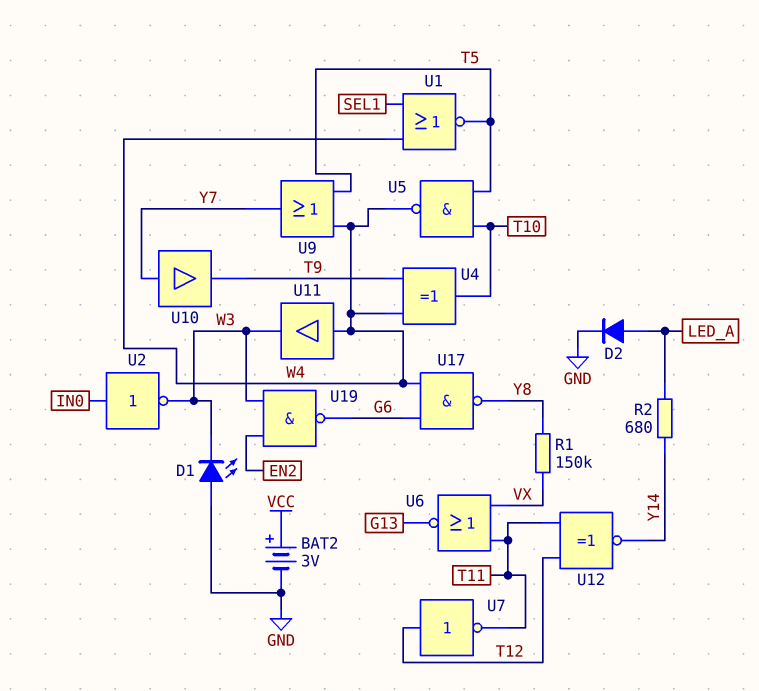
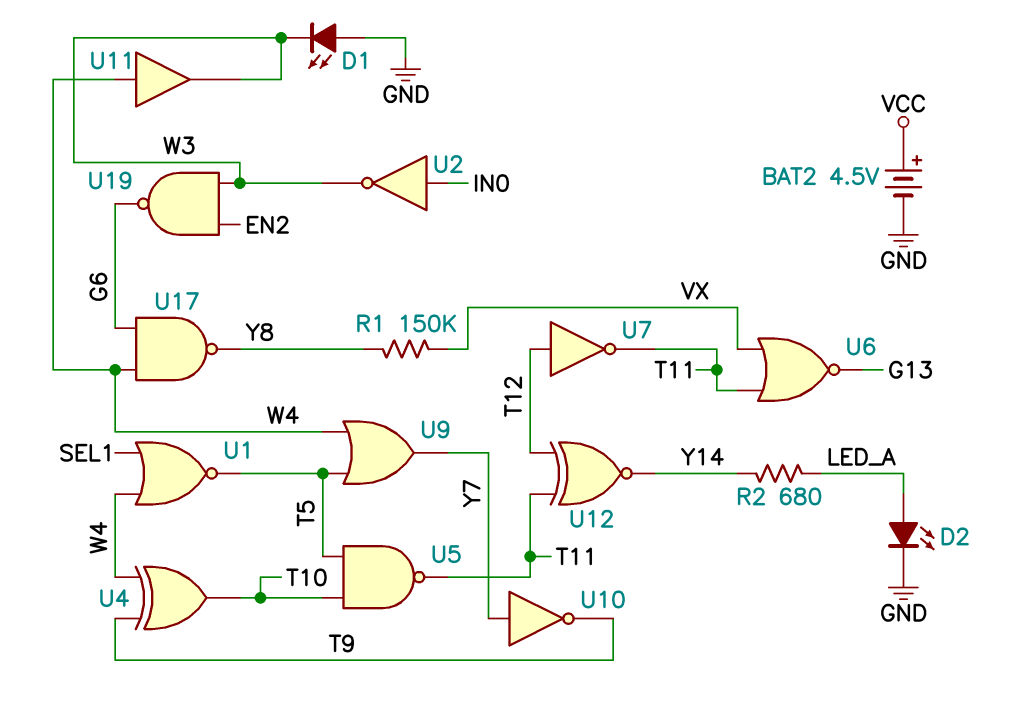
BAT2: 3V (plus VCC, minus GND) -> 4.5V (plus VCC, minus GND)
D2: diode (A LED_A, K GND) -> LED (A LED_A, K GND)
U5: NAND (in T5, in T10, out W4) -> NAND (in T5, in T10, out T11)
U10: buffer (in Y7, out T9) -> NOT (in Y7, out T9)

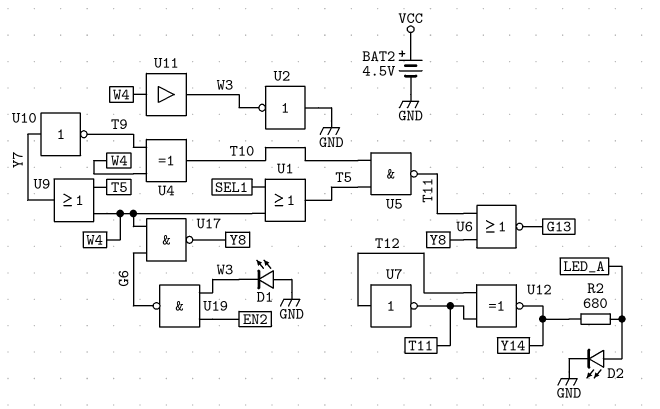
R1: 150k (VX, Y8) -> none
U1: NOR (in SEL1, in W4, out T5) -> OR (in SEL1, in W4, out T5)
U2: NOT (in IN0, out W3) -> NOT (in GND, out W3)
U6: NOR (in T11, in VX, out G13) -> NOR (in T11, in Y8, out G13)

